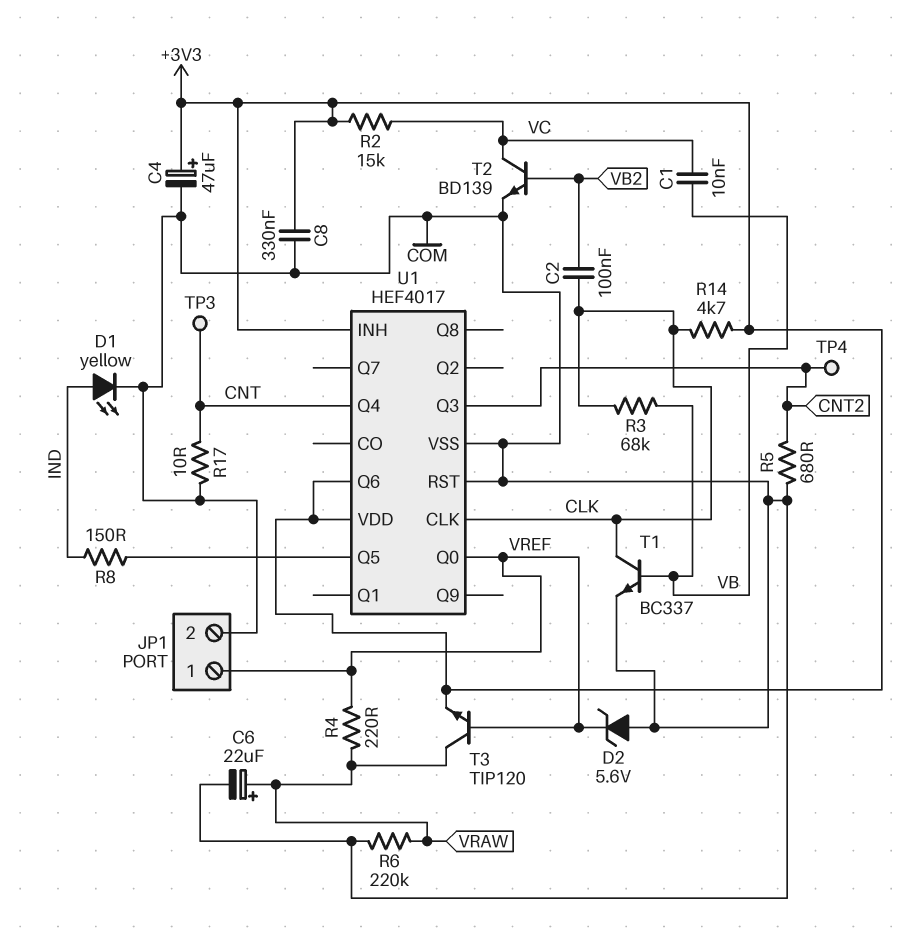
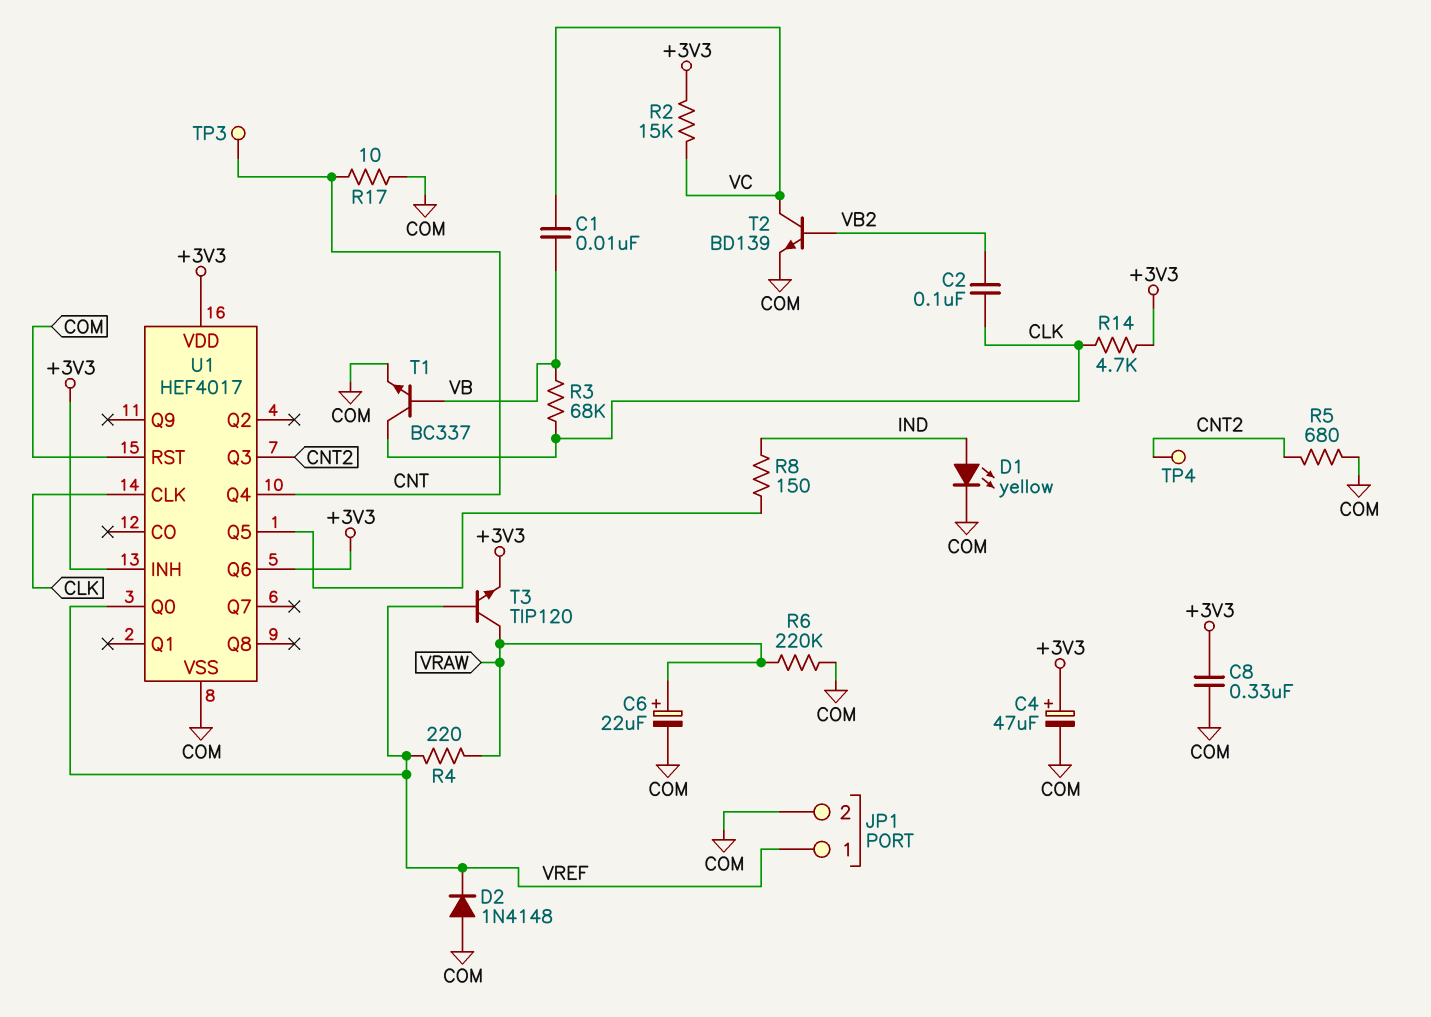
D2: zener 5.6V (A COM, K VREF) -> diode 1N4148 (A COM, K VREF)

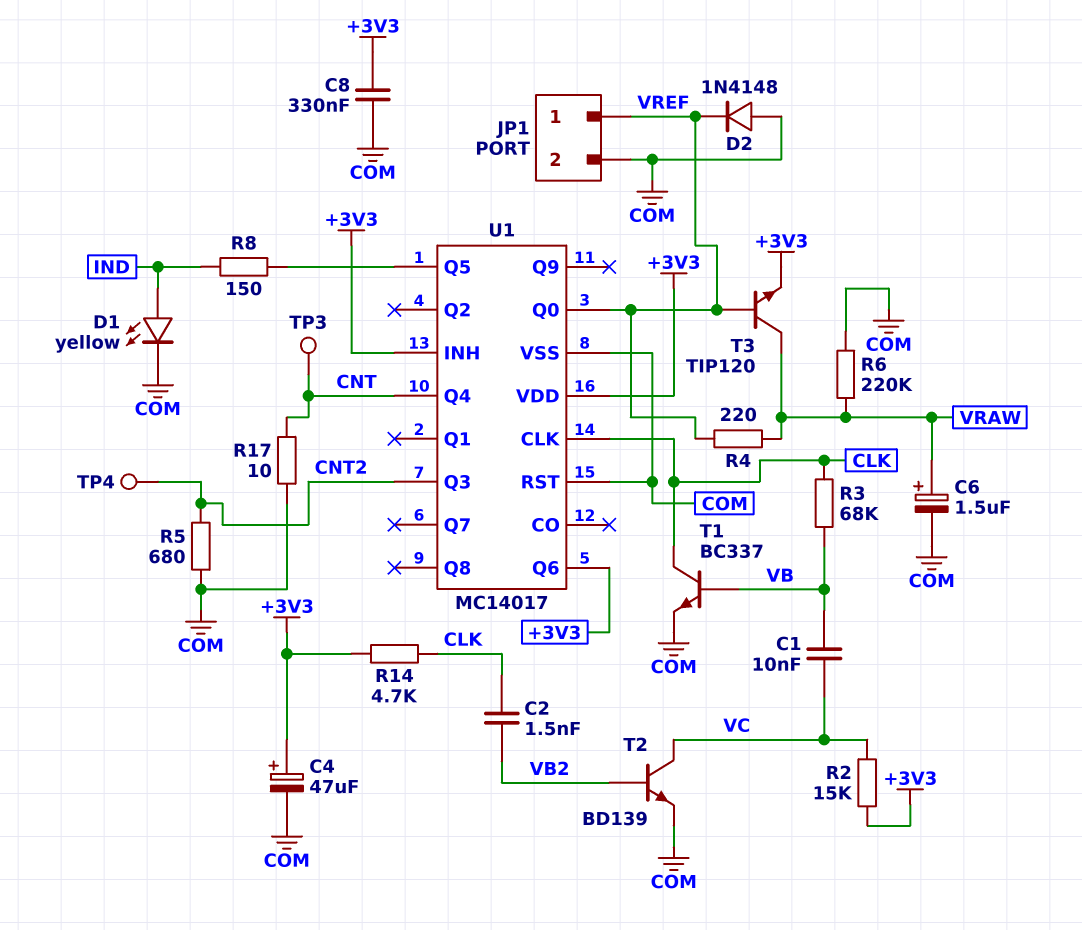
C2: 100nF (CLK, VB2) -> 1.5nF (CLK, VB2)
C6: 22uF (plus VRAW, minus COM) -> 1.5uF (plus VRAW, minus COM)
U1: HEF4017 -> MC14017

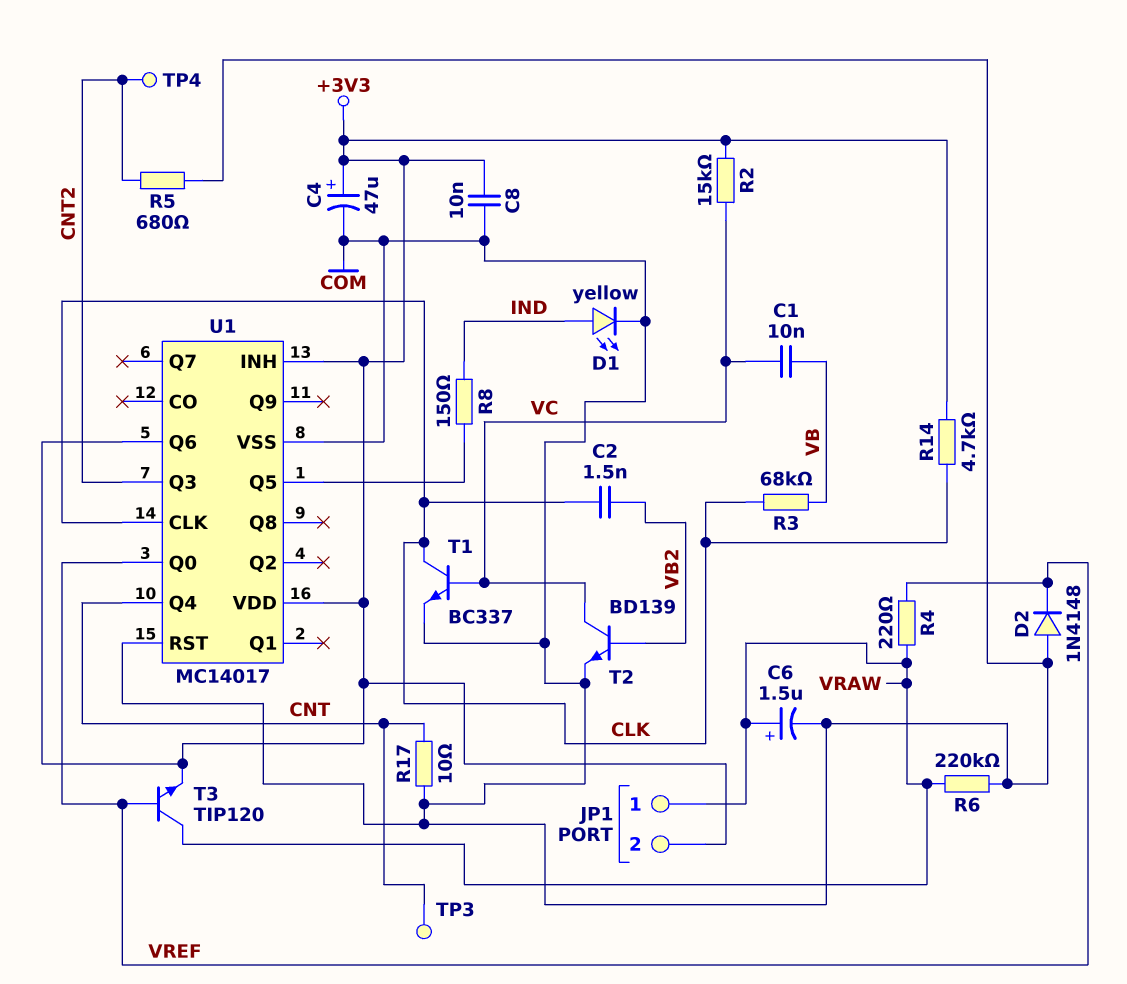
C8: 330nF (+3V3, COM) -> 10nF (+3V3, COM)
JP1 pin 1: VREF -> VRAW
JP1 pin 2: COM -> +3V3
T1: NPN BC337 (B VB, C CLK, E COM) -> NPN BC337 (B VC, C CLK, E COM)

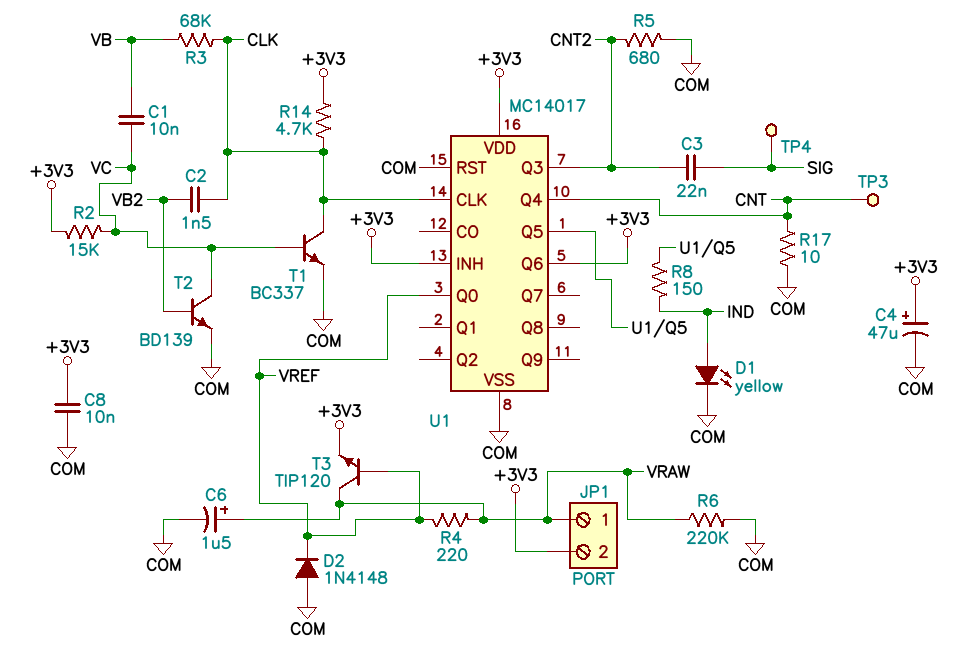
C3: none -> 22nF (CNT2, SIG)
TP4: test point (CNT2) -> test point (SIG)

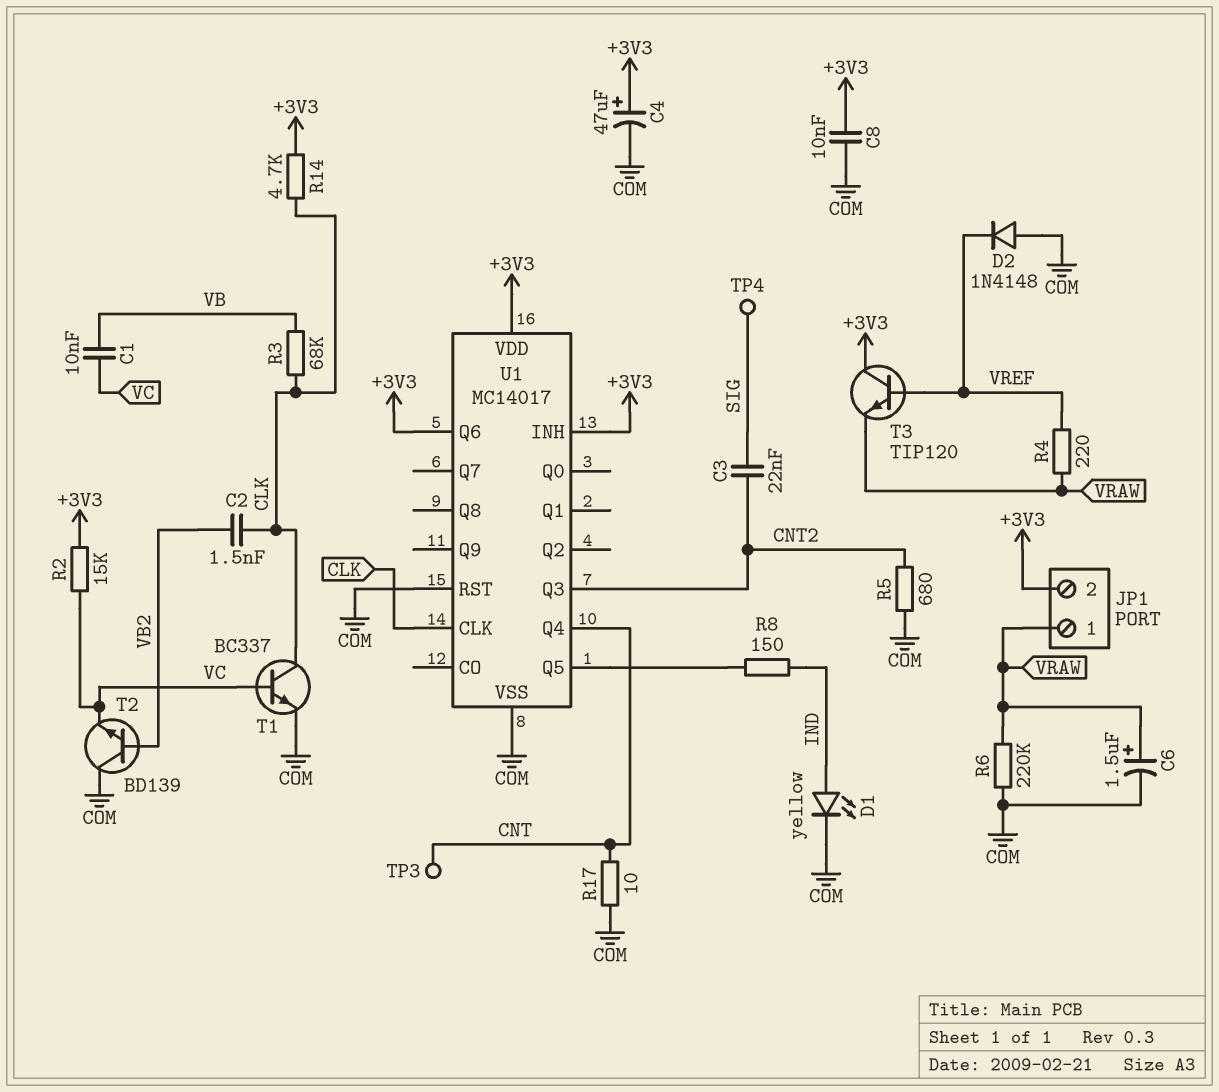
T2: NPN BD139 (B VB2, C VC, E COM) -> NPN BD139 (B VB2, C COM, E VC)
T3: NPN TIP120 (B VREF, C VRAW, E +3V3) -> NPN TIP120 (B VREF, C +3V3, E VRAW)
U1 pin Q0: VREF -> none

